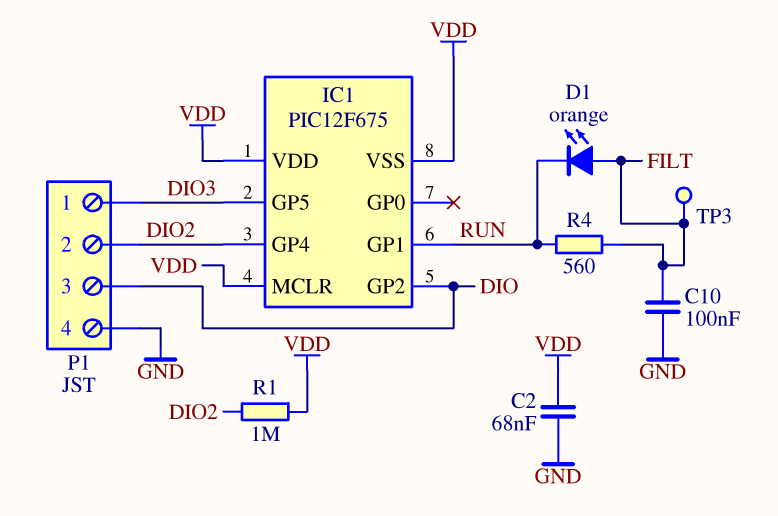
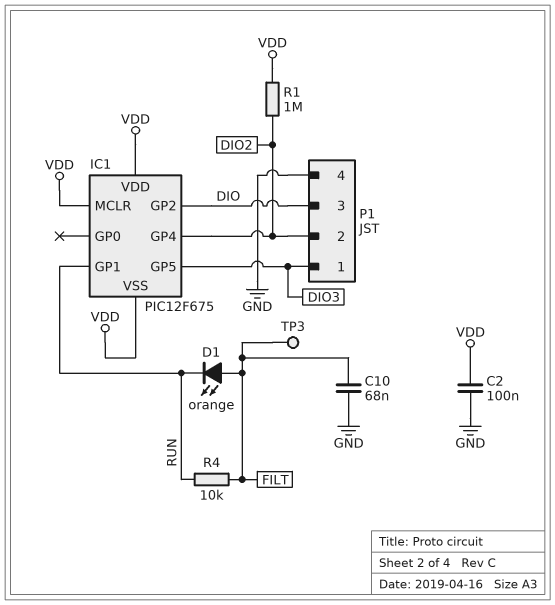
C2: 68nF (GND, VDD) -> 100nF (GND, VDD)
C10: 100nF (FILT, GND) -> 68nF (FILT, GND)
R4: 560 (FILT, RUN) -> 10k (FILT, RUN)

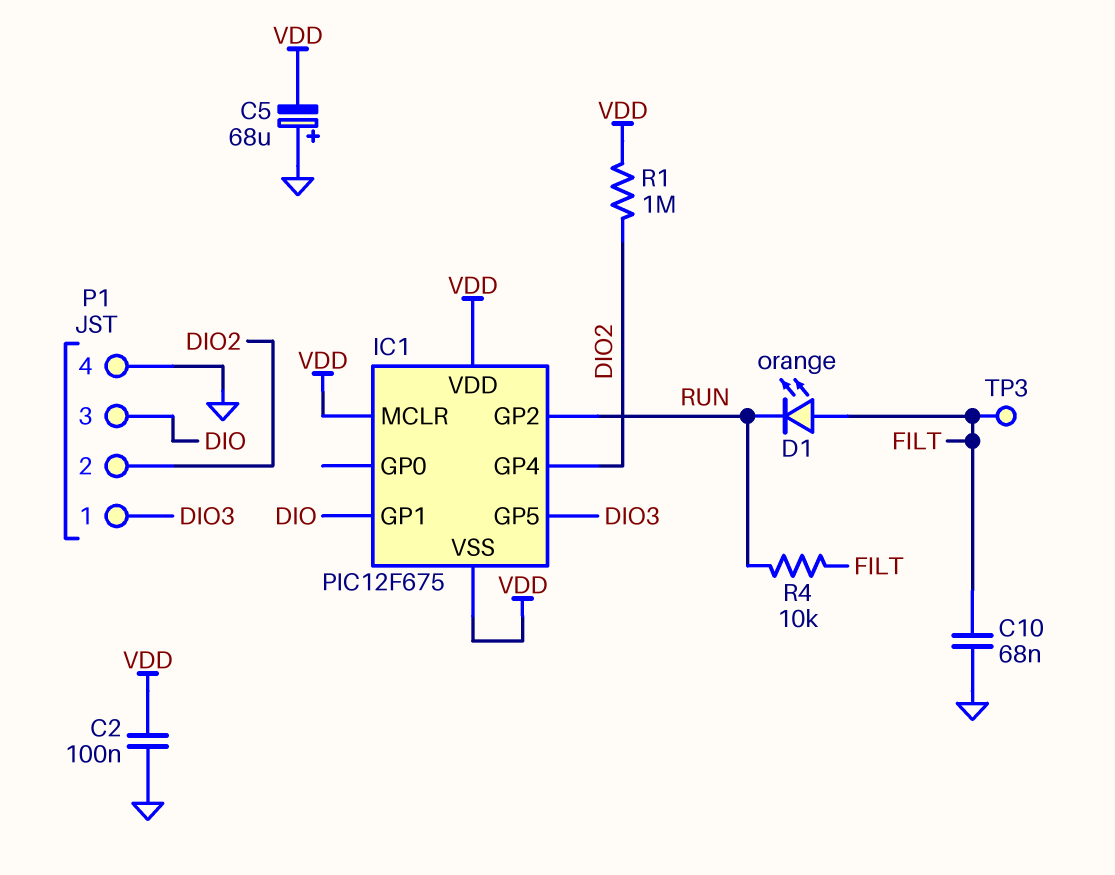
C5: none -> 68uF (plus GND, minus VDD)
IC1 pin GP1: RUN -> DIO
IC1 pin GP2: DIO -> RUN

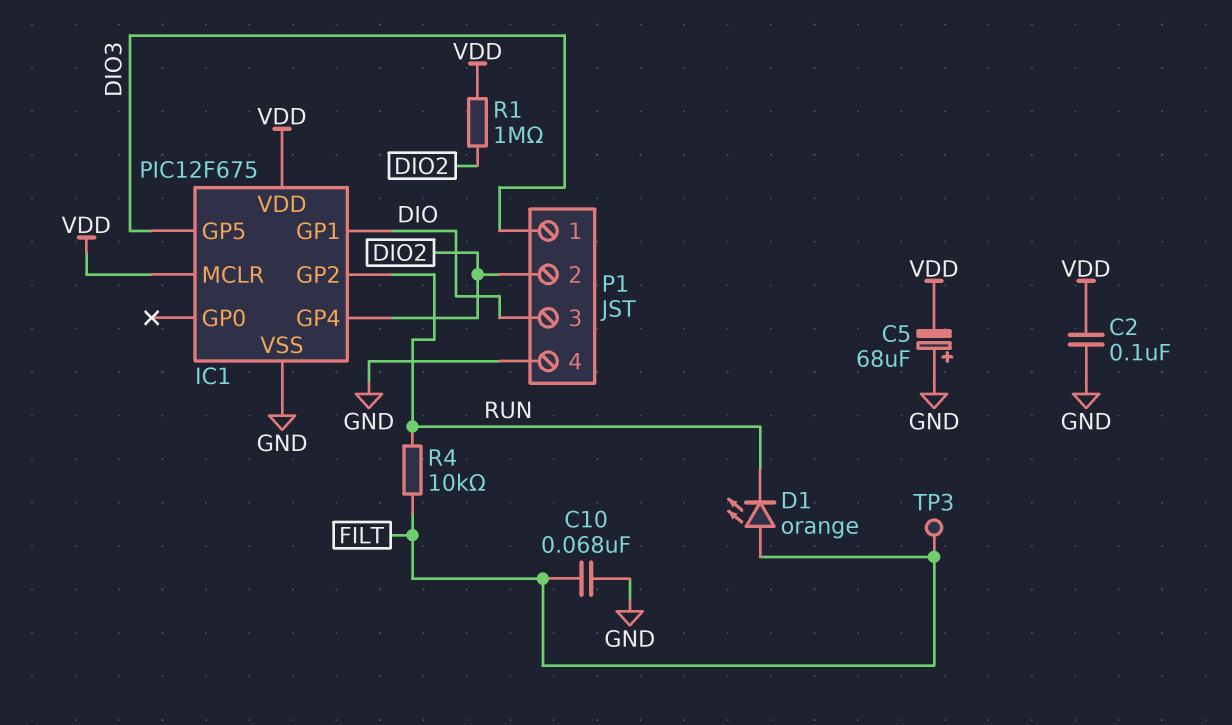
IC1 pin VSS: VDD -> GND

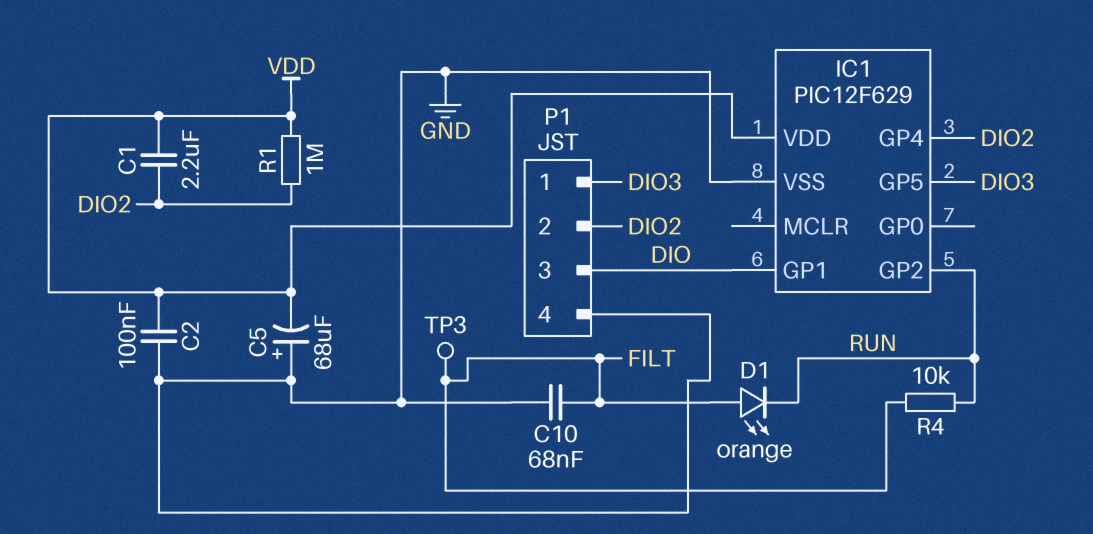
C1: none -> 2.2uF (DIO2, VDD)
IC1: PIC12F675 -> PIC12F629
IC1 pin MCLR: VDD -> none

